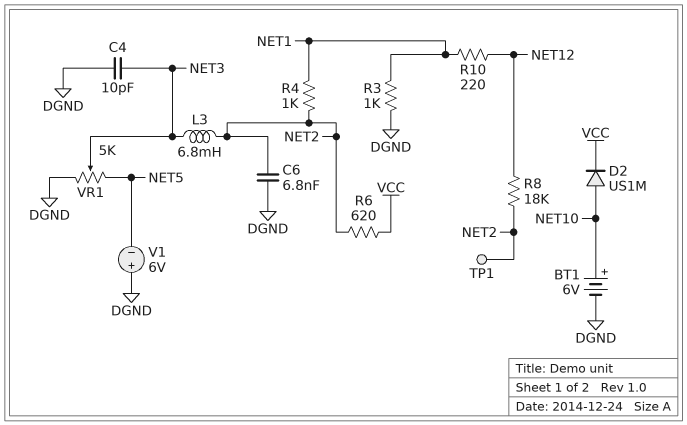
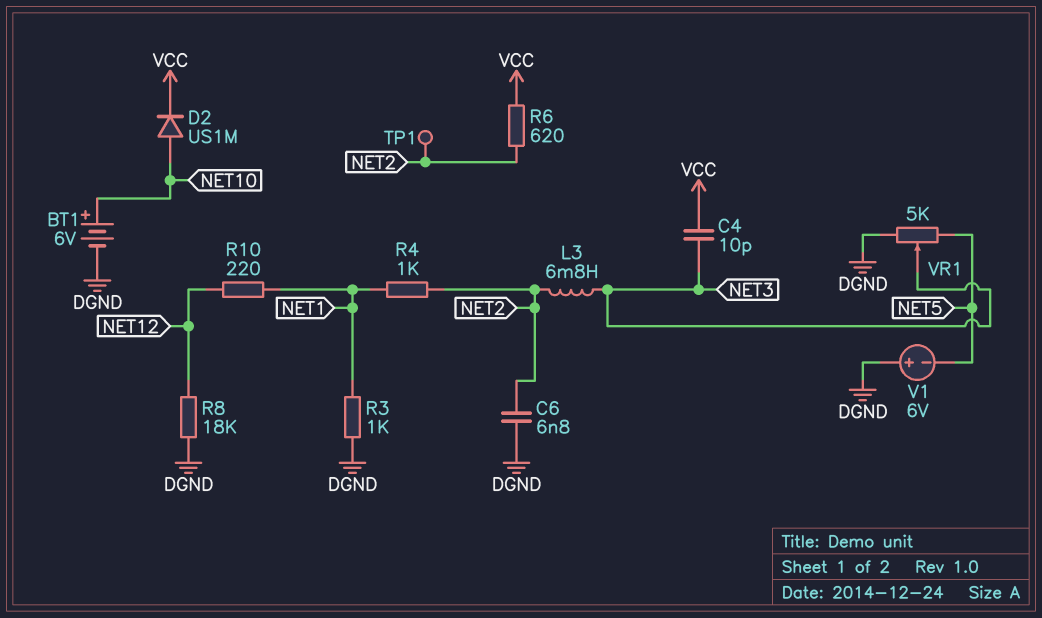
C4: 10pF (DGND, NET3) -> 10pF (NET3, VCC)
R8: 18k (NET2, NET12) -> 18k (DGND, NET12)

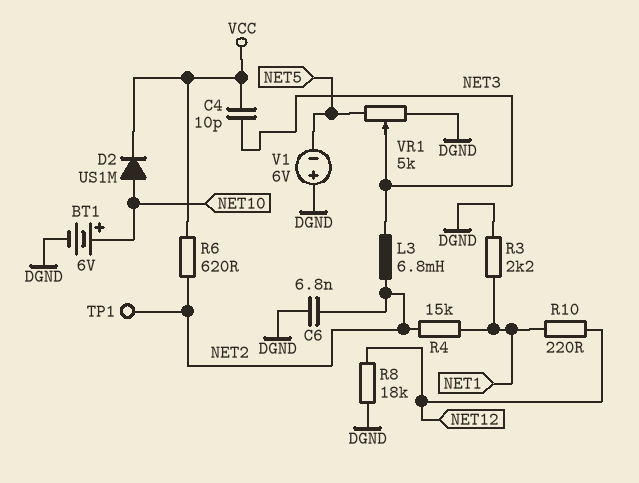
R3: 1k (DGND, NET1) -> 2.2k (DGND, NET1)
R4: 1k (NET1, NET2) -> 15k (NET1, NET2)

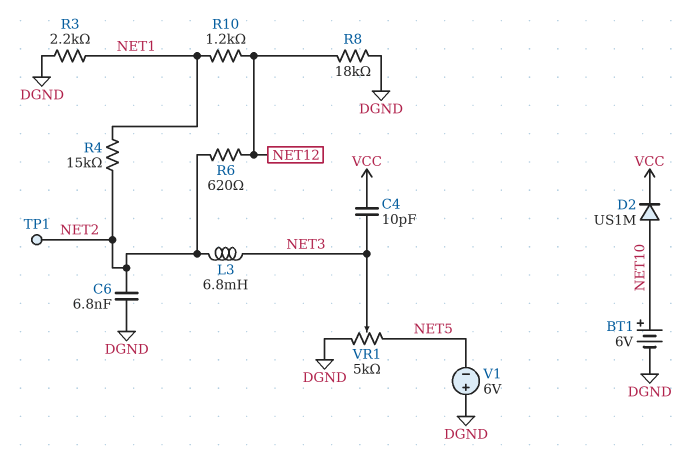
R6: 620 (NET2, VCC) -> 620 (NET2, NET12)
R10: 220 (NET1, NET12) -> 1.2k (NET1, NET12)

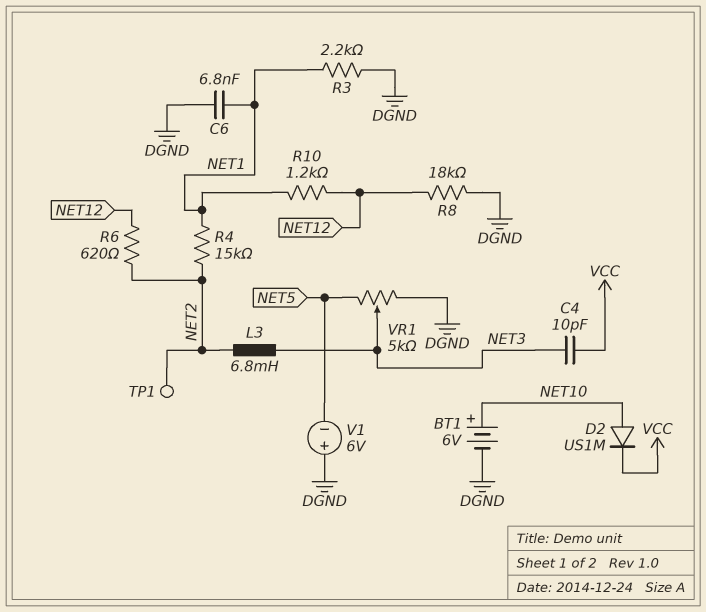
C6: 6.8nF (DGND, NET2) -> 6.8nF (DGND, NET1)

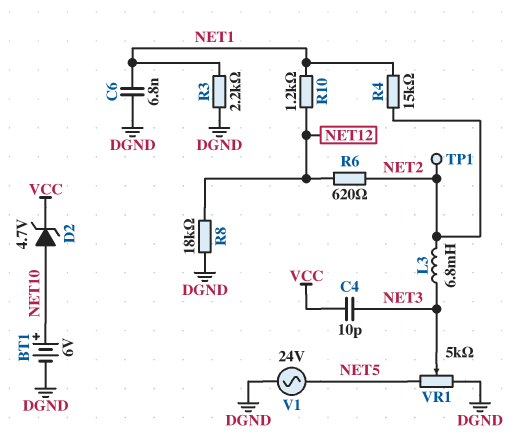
D2: diode US1M (A NET10, K VCC) -> zener 4.7V (A NET10, K VCC)
V1: 6V (plus DGND, minus NET5) -> AC 24V (DGND, NET5)

